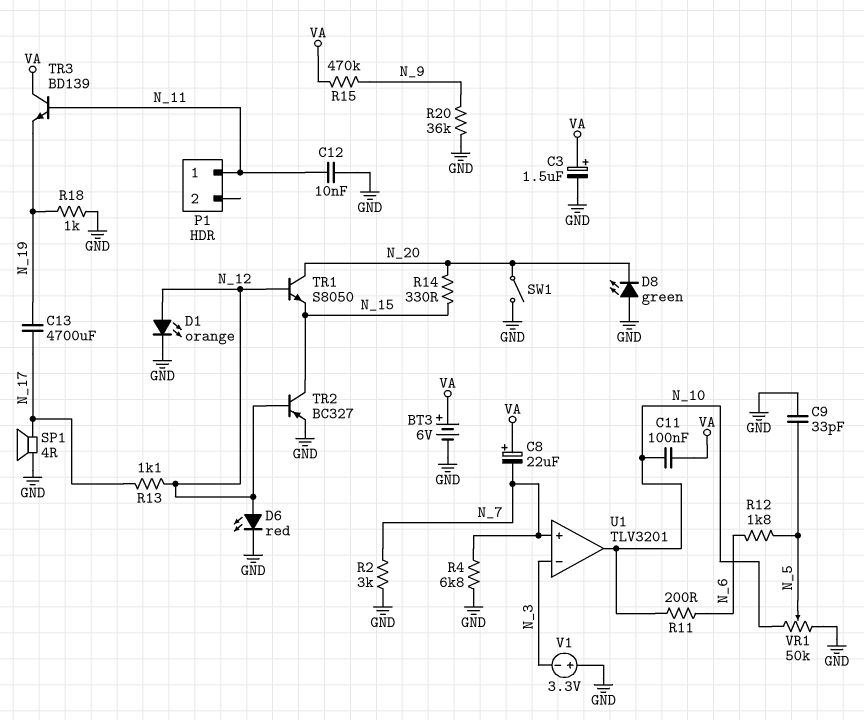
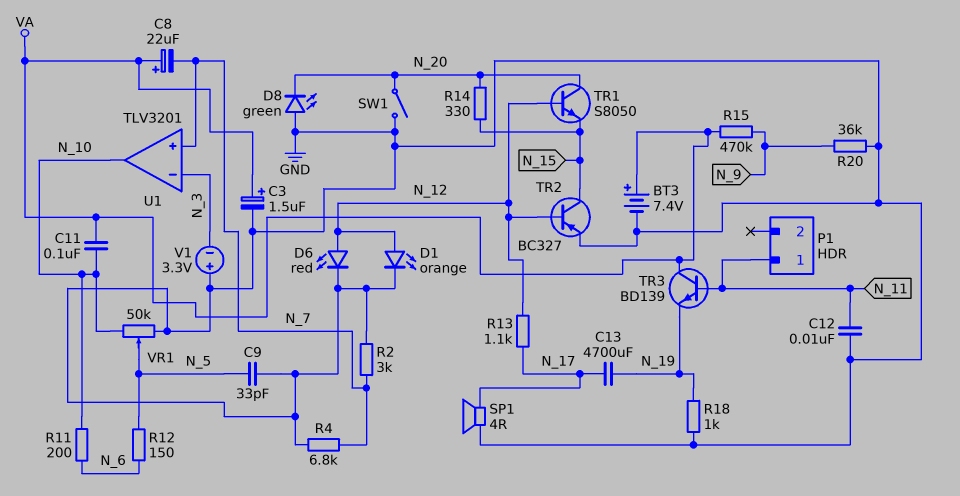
BT3: 6V (plus VA, minus GND) -> 7.4V (plus VA, minus GND)
R12: 1.8k (N_5, N_6) -> 150 (N_5, N_6)

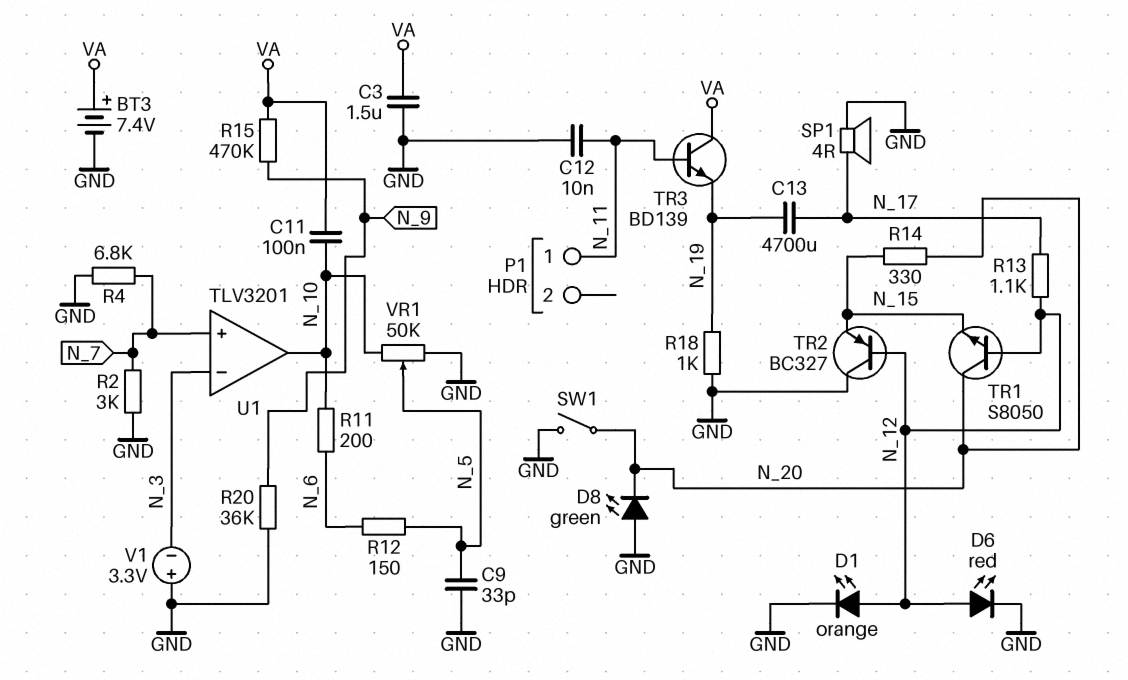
C3: 1.5uF (plus VA, minus GND) -> 1.5uF (GND, VA)
C8: 22uF (plus VA, minus N_7) -> none
TR2: PNP BC327 (B N_12, C N_15, E GND) -> PNP BC327 (B N_12, C GND, E N_15)

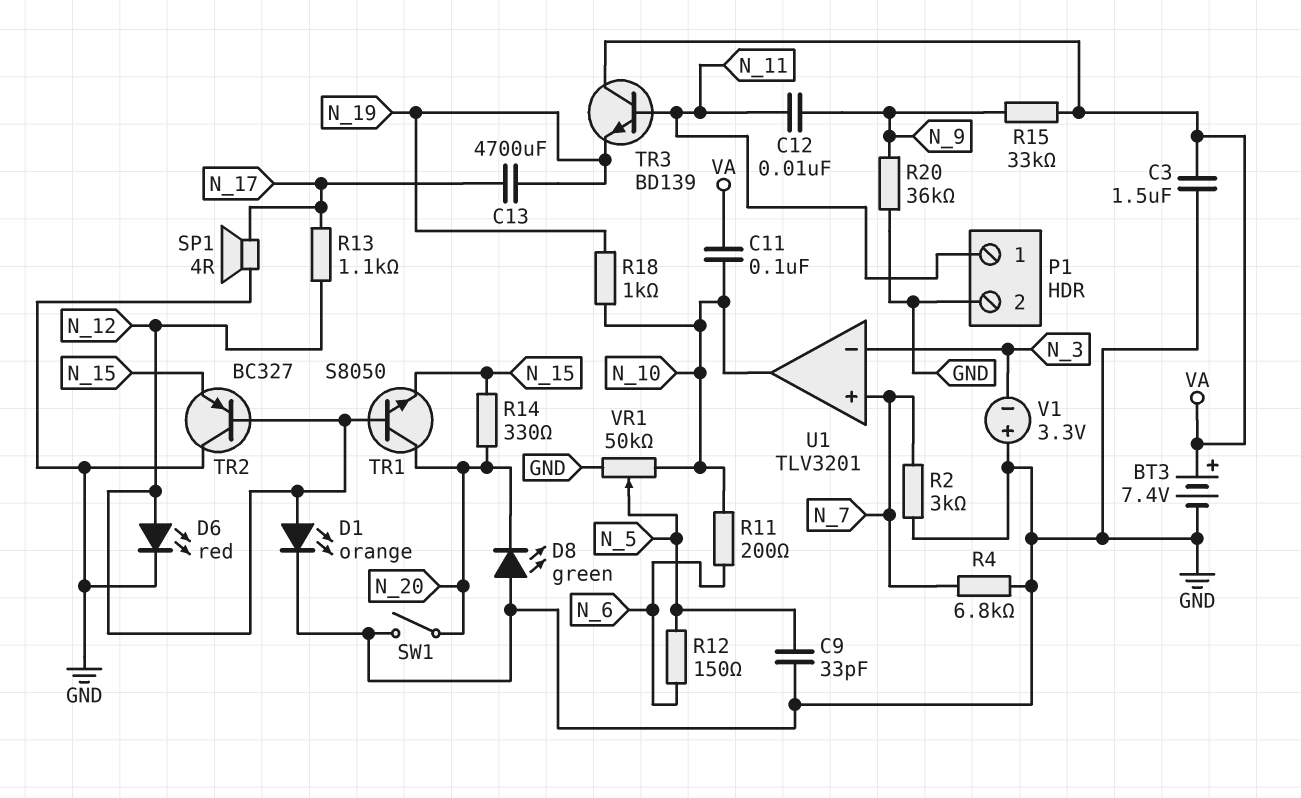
C12: 10nF (GND, N_11) -> 10nF (N_9, N_11)
P1 pin 2: none -> GND
R15: 470k (N_9, VA) -> 33k (N_9, VA)
R18: 1k (GND, N_19) -> 1k (N_10, N_19)

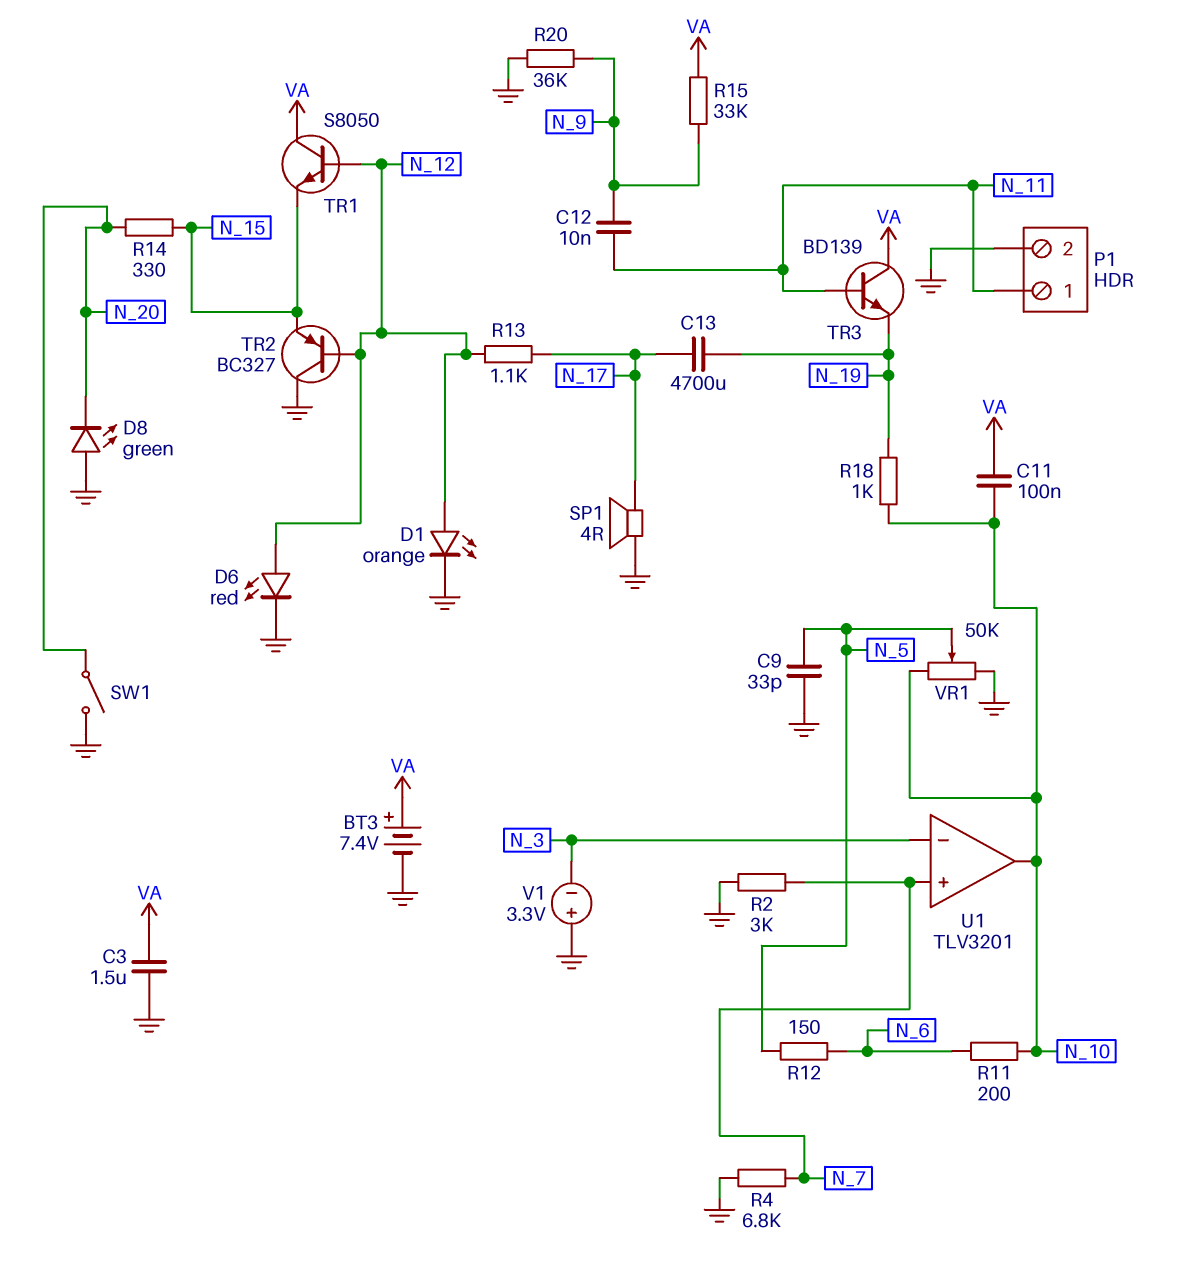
TR1: NPN S8050 (B N_12, C N_20, E N_15) -> NPN S8050 (B N_12, C VA, E N_15)

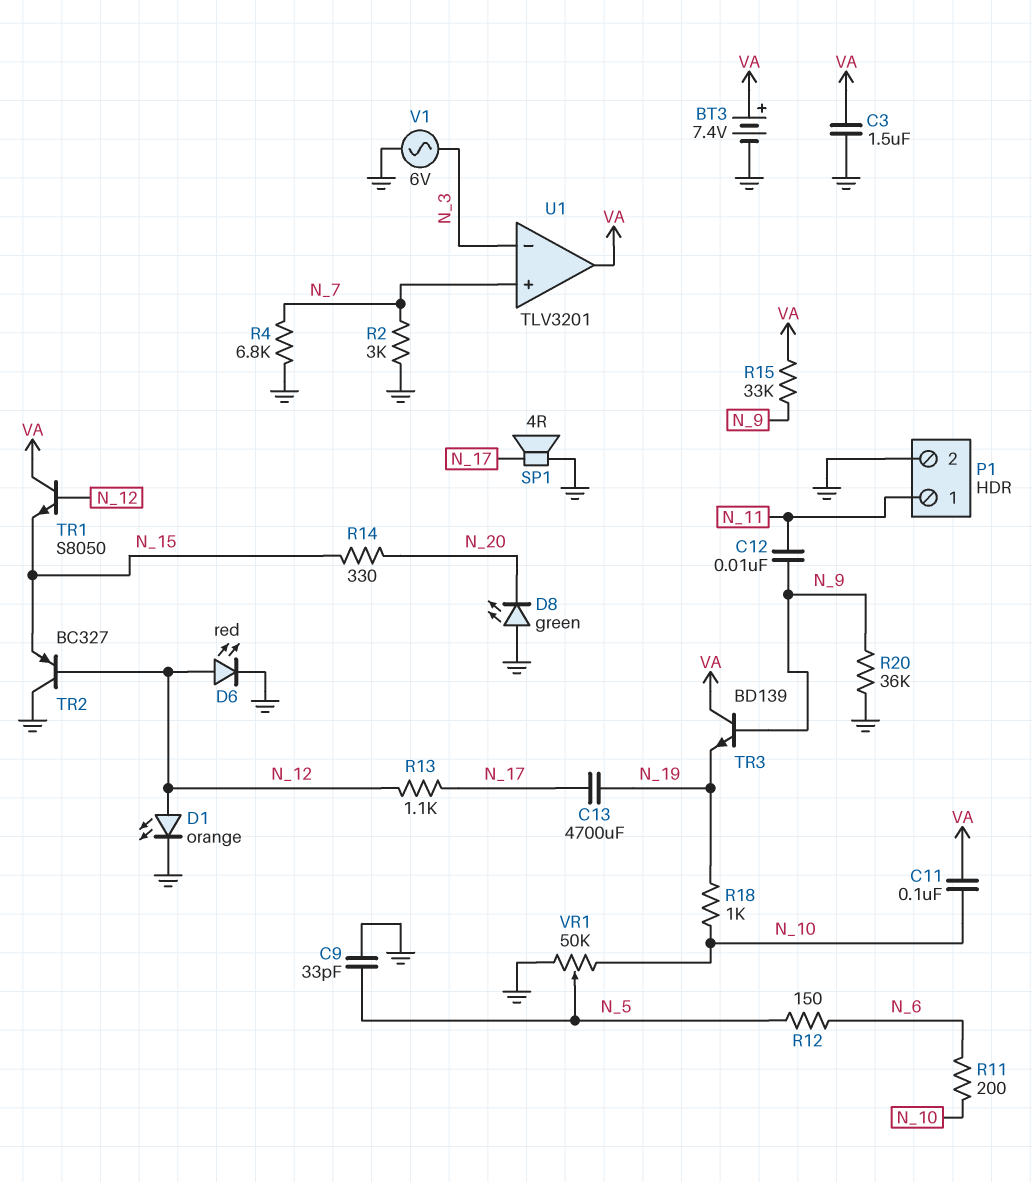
SW1: switch (GND, N_20) -> none
TR3: NPN BD139 (B N_11, C VA, E N_19) -> NPN BD139 (B N_9, C VA, E N_19)
U1 pin out: N_10 -> VA
V1: 3.3V (plus GND, minus N_3) -> AC 6V (GND, N_3)

